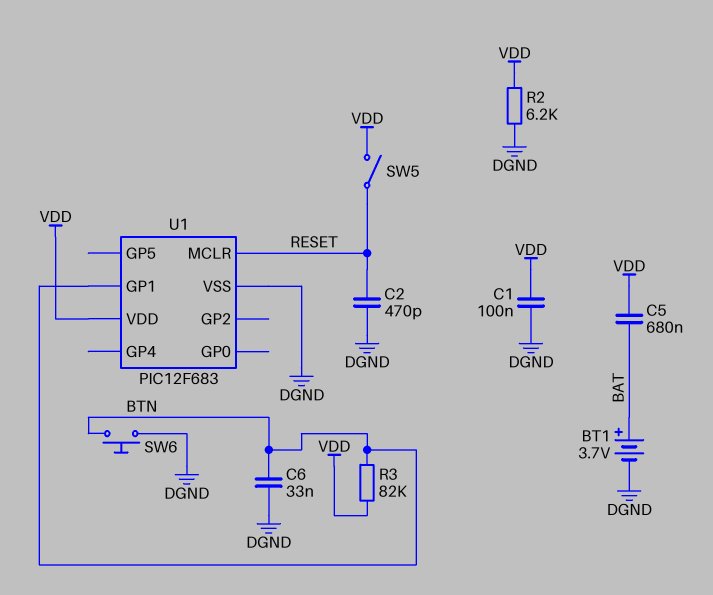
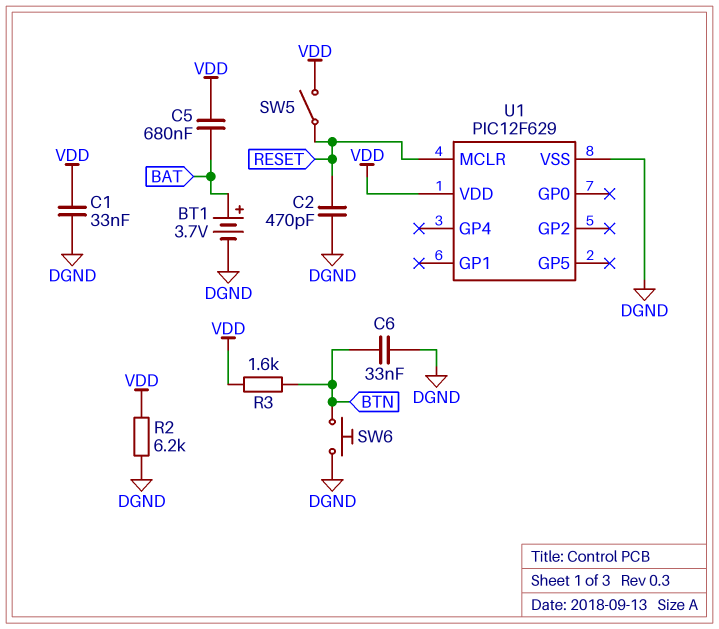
C1: 100nF (DGND, VDD) -> 33nF (DGND, VDD)
R3: 82k (BTN, VDD) -> 1.6k (BTN, VDD)
U1: PIC12F683 -> PIC12F629
U1 pin GP1: BTN -> none

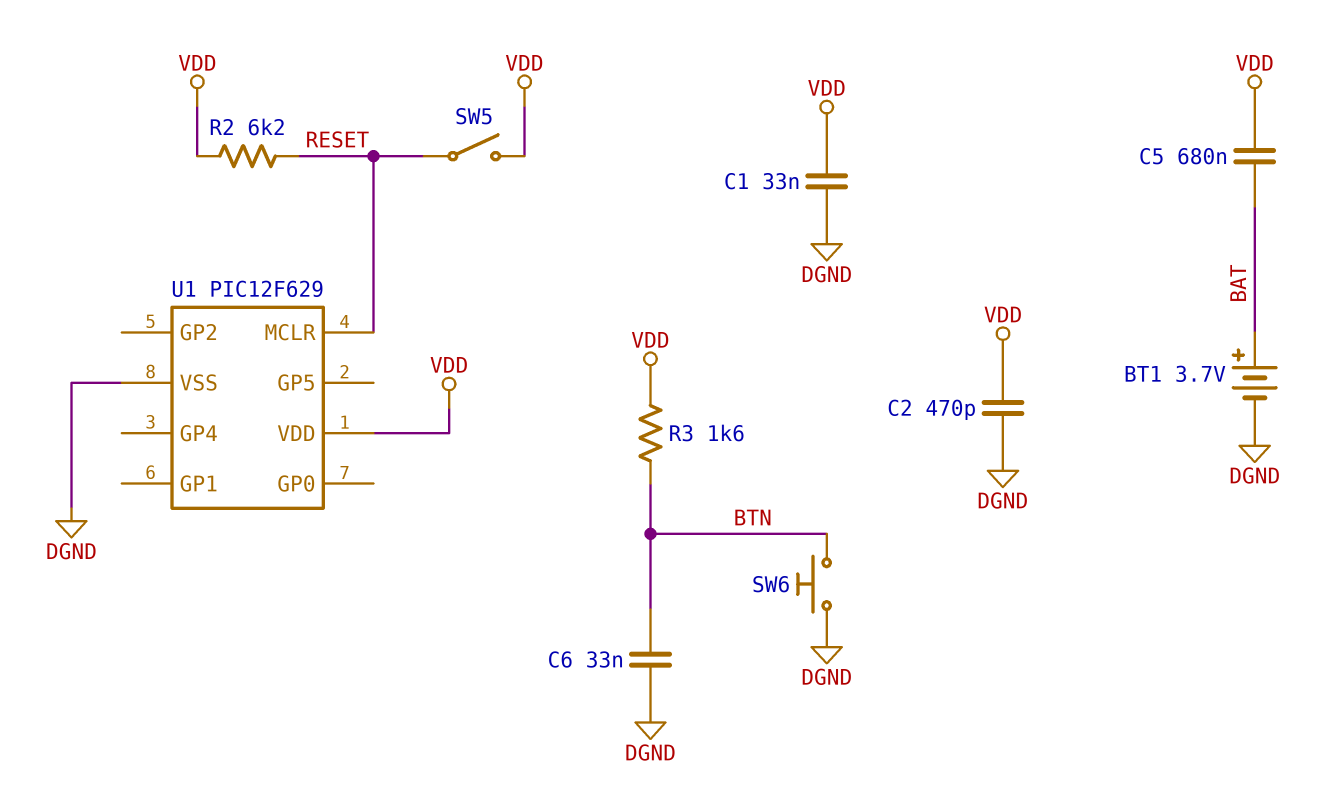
C2: 470pF (DGND, RESET) -> 470pF (DGND, VDD)
R2: 6.2k (DGND, VDD) -> 6.2k (RESET, VDD)

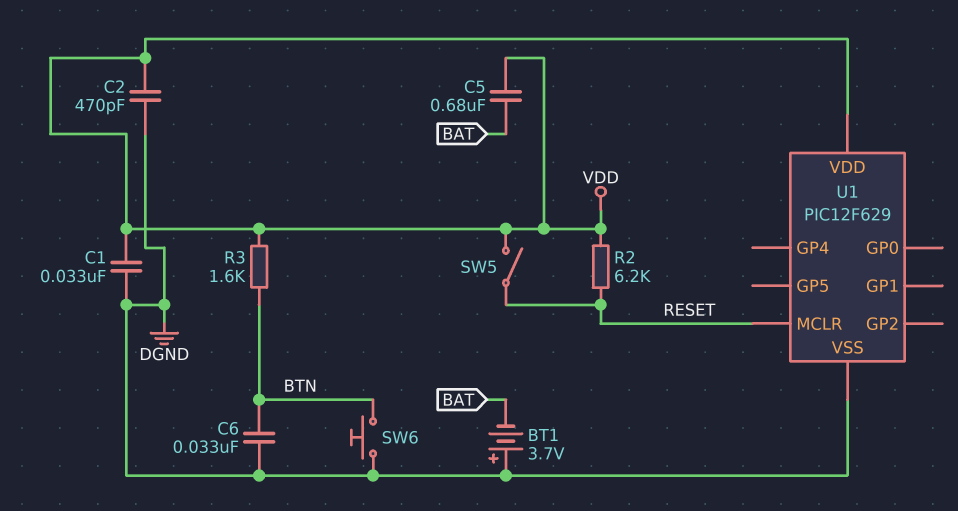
BT1: 3.7V (plus BAT, minus DGND) -> 3.7V (plus DGND, minus BAT)

